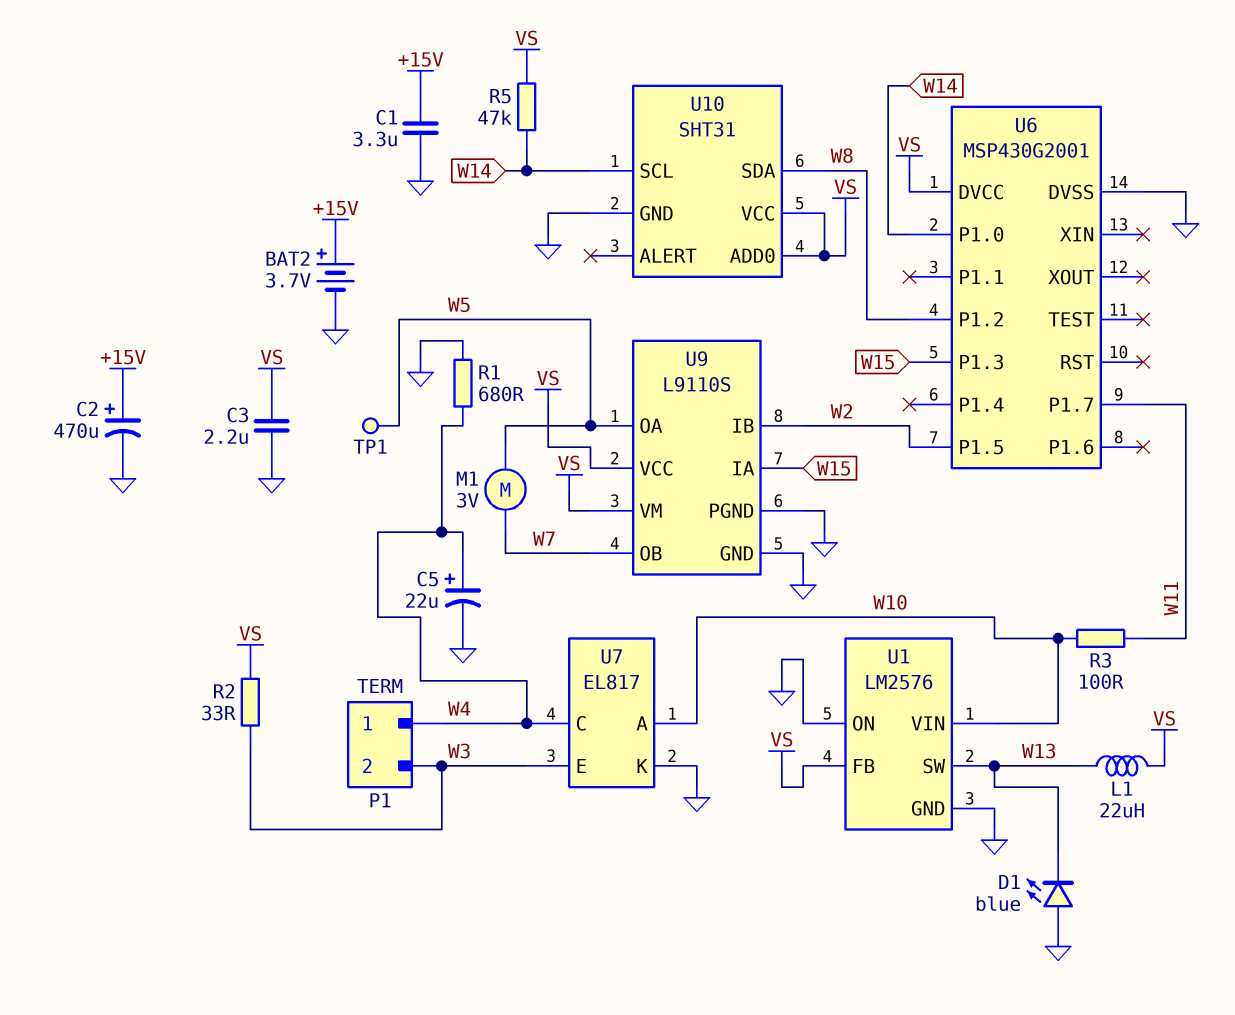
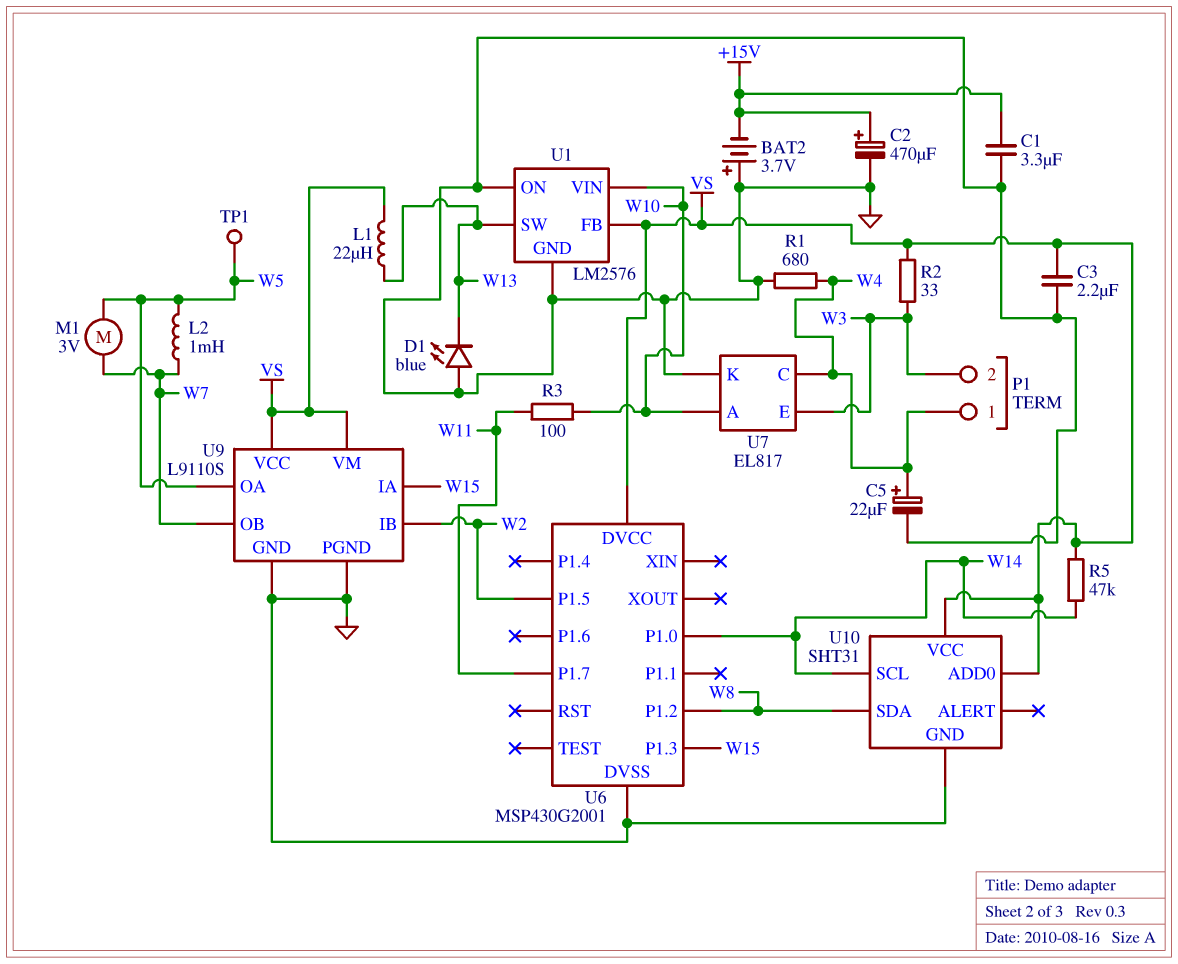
BAT2: 3.7V (plus +15V, minus GND) -> 3.7V (plus GND, minus +15V)
L2: none -> 1mH (W5, W7)

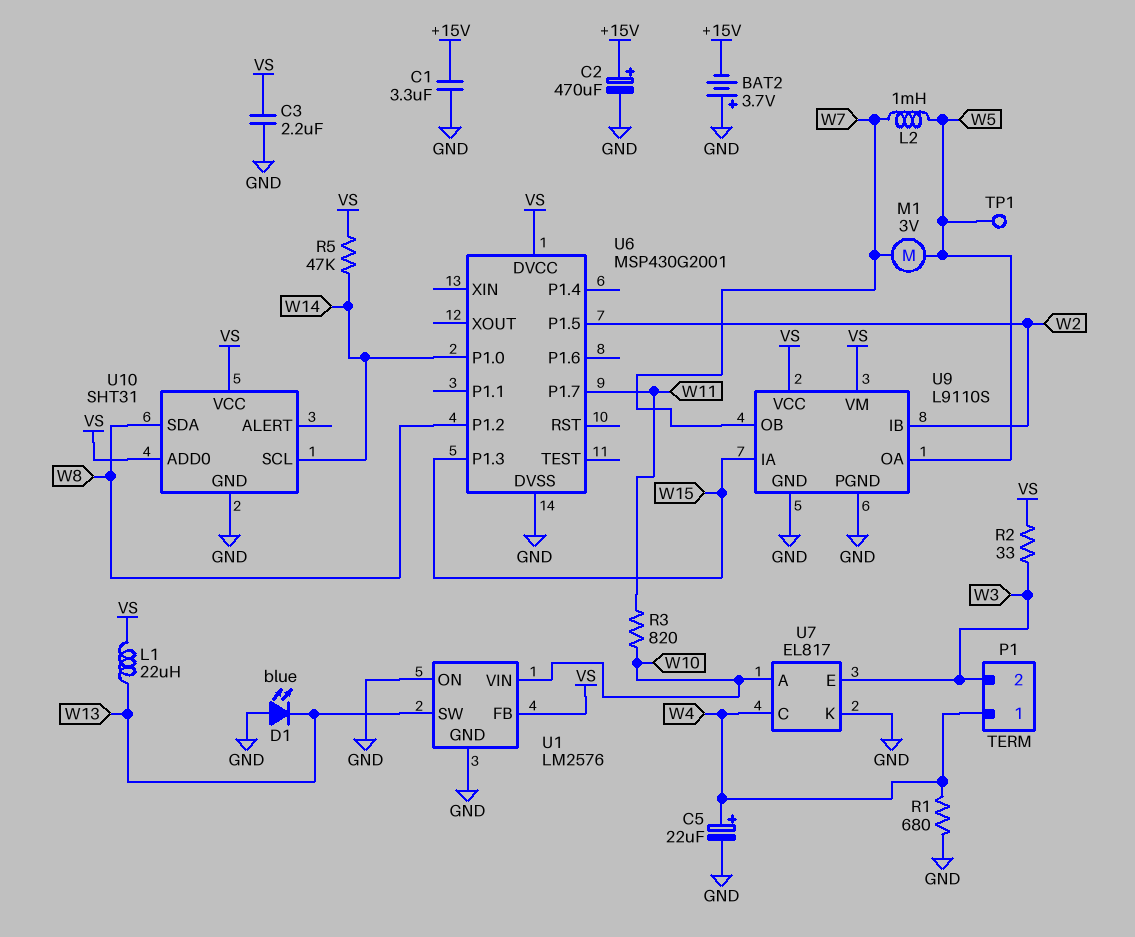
R3: 100 (W10, W11) -> 820 (W10, W11)

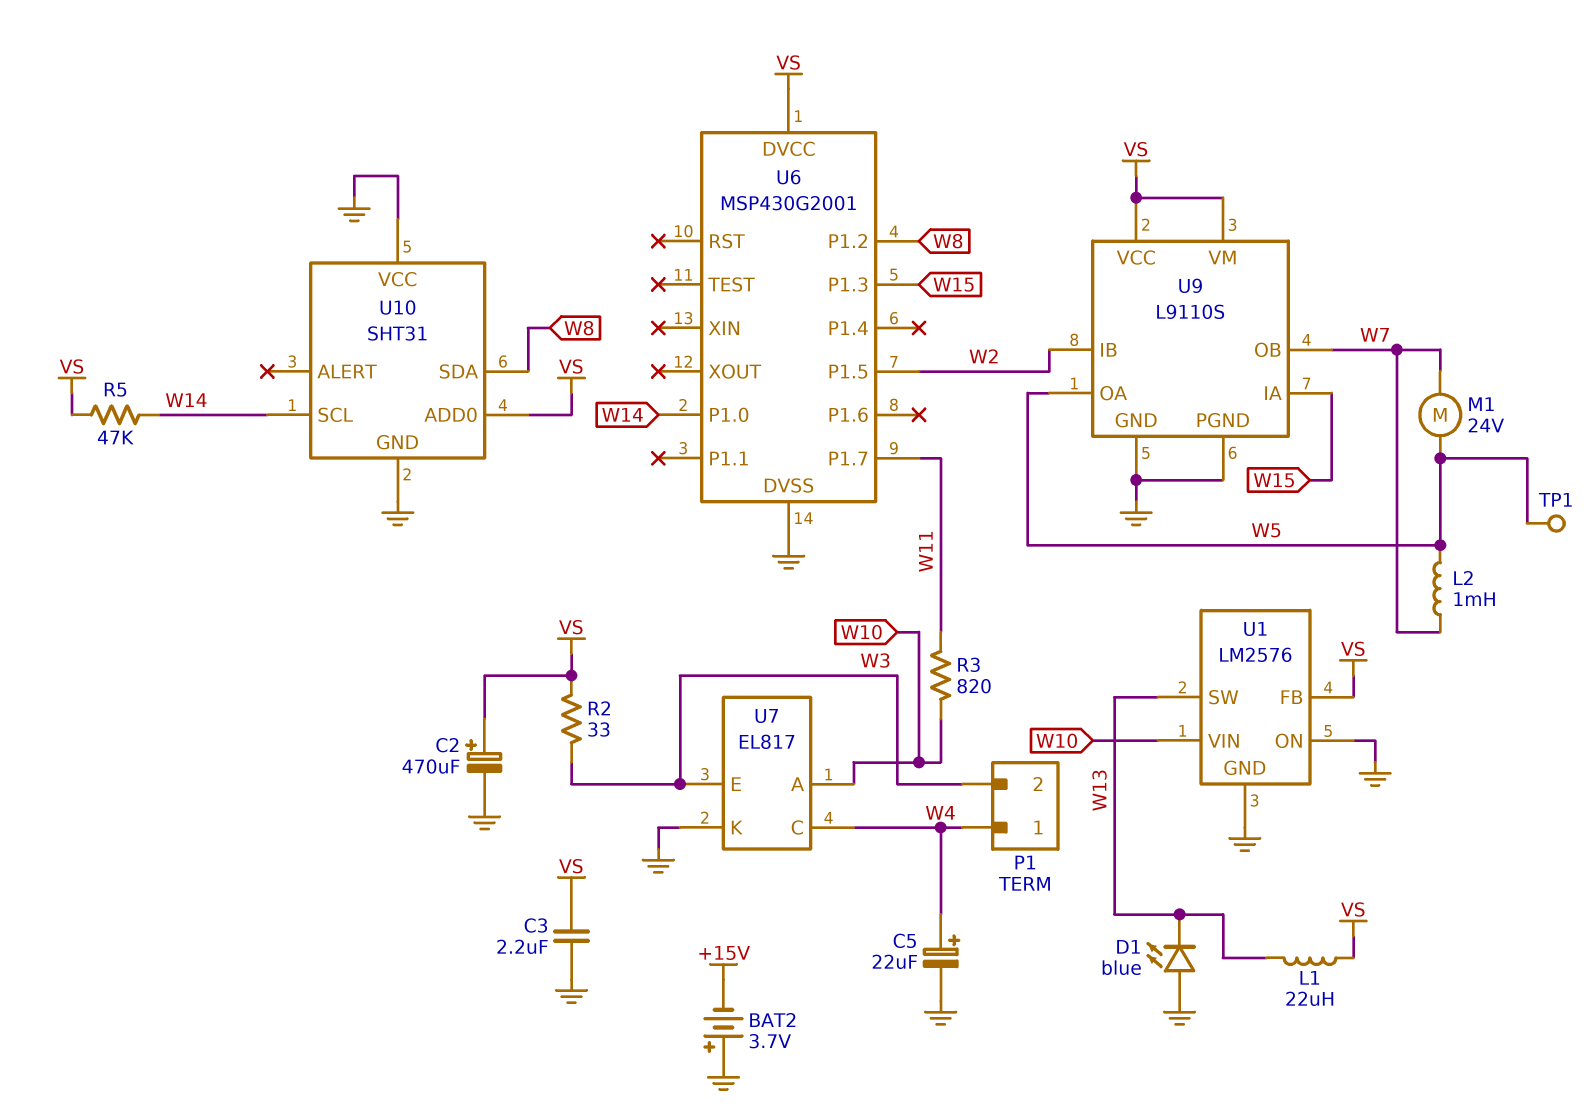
C1: 3.3uF (+15V, GND) -> none
C2: 470uF (plus +15V, minus GND) -> 470uF (plus VS, minus GND)
M1: motor 3V (W5, W7) -> motor 24V (W5, W7)
R1: 680 (GND, W4) -> none
U10 pin VCC: VS -> GND

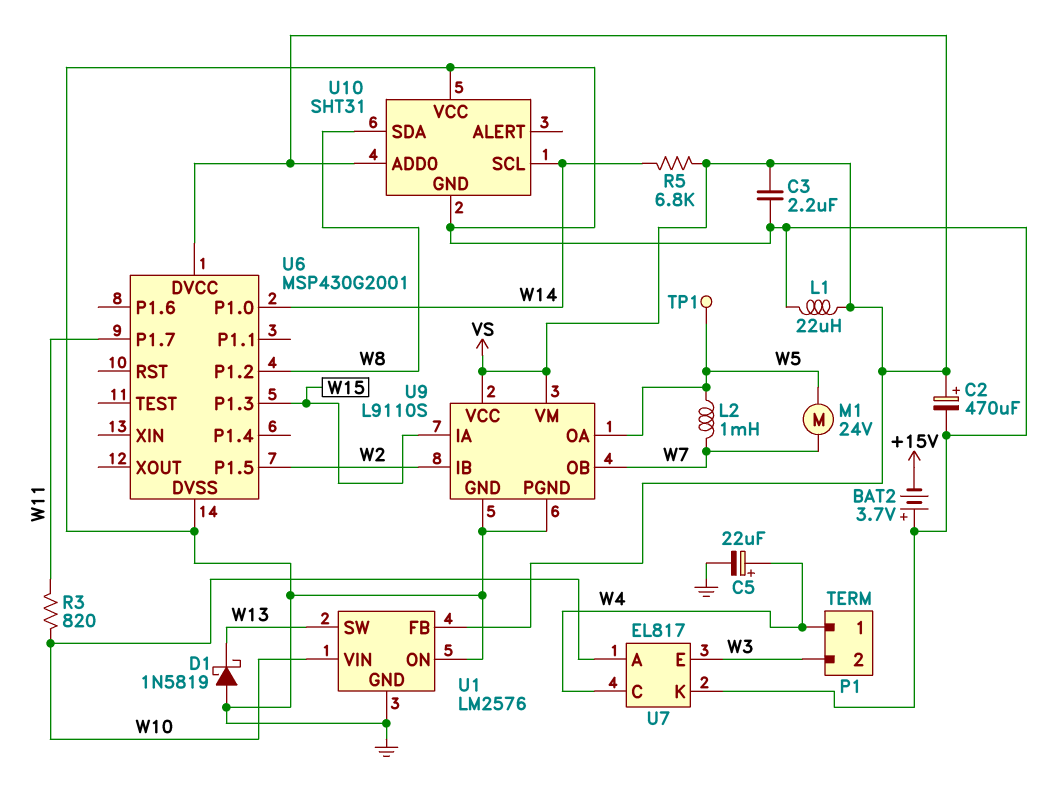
D1: LED blue (A GND, K W13) -> schottky 1N5819 (A GND, K W13)
L1: 22uH (VS, W13) -> 22uH (GND, VS)
R2: 33 (VS, W3) -> none
R5: 47k (VS, W14) -> 6.8k (VS, W14)

